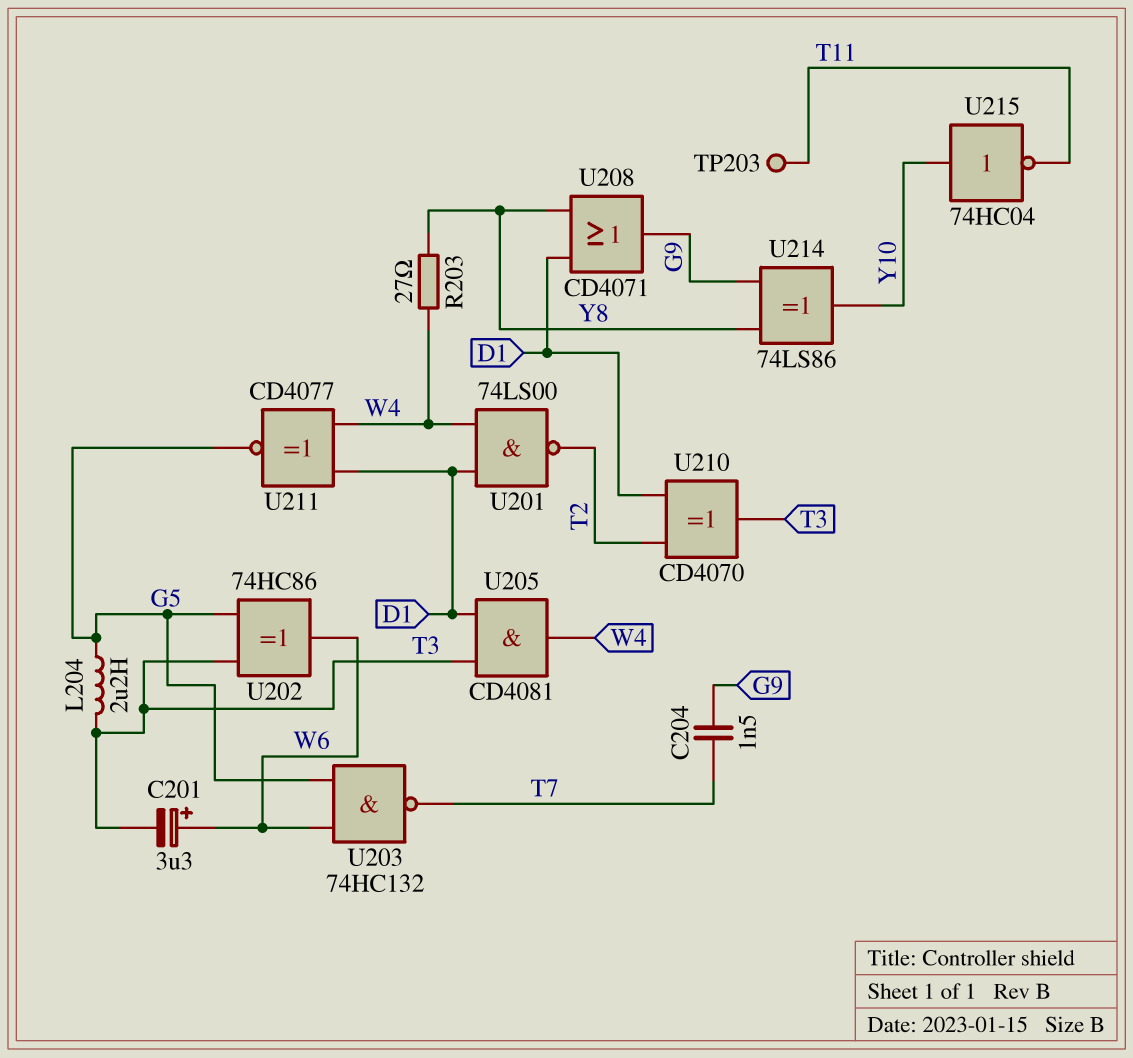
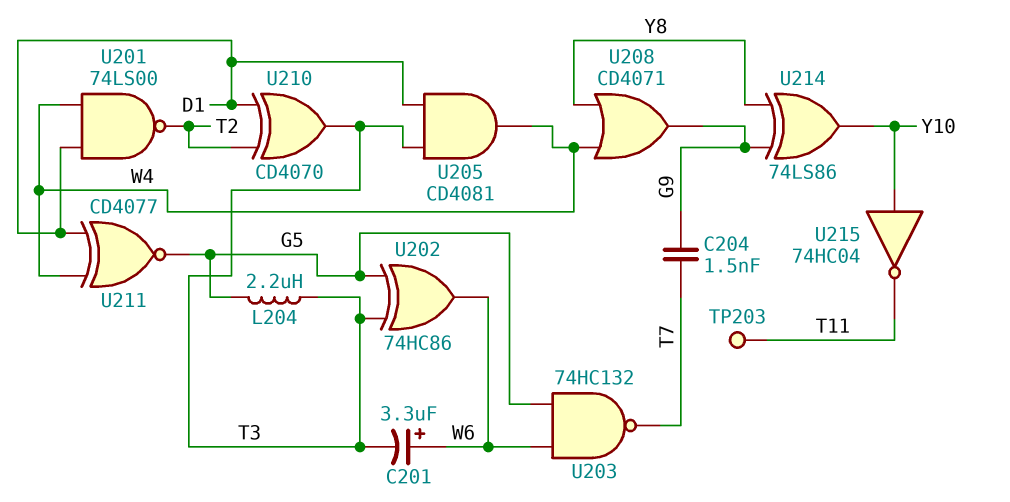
R203: 27 (W4, Y8) -> none
U208: OR CD4071 (in D1, in Y8, out G9) -> OR CD4071 (in W4, in Y8, out G9)

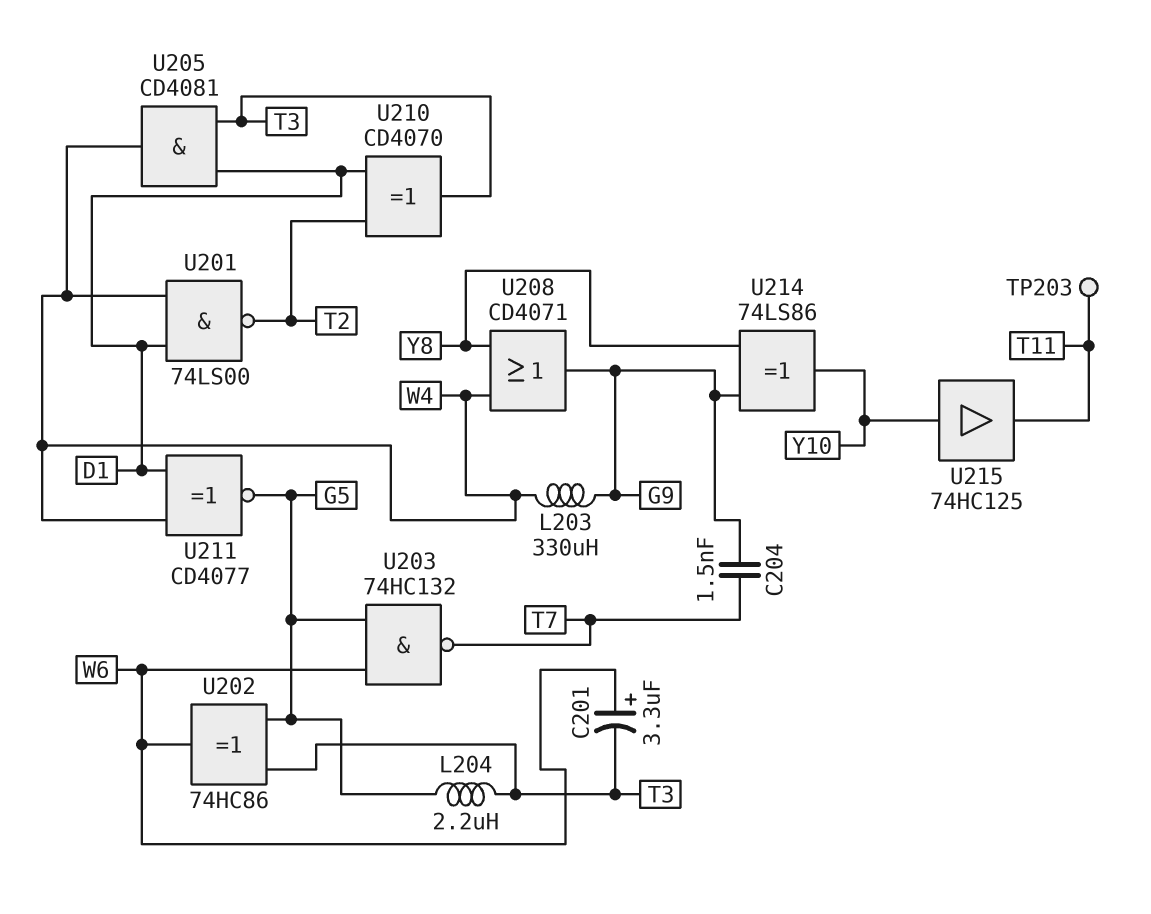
L203: none -> 330uH (G9, W4)
U215: NOT 74HC04 (in Y10, out T11) -> buffer 74HC125 (in Y10, out T11)

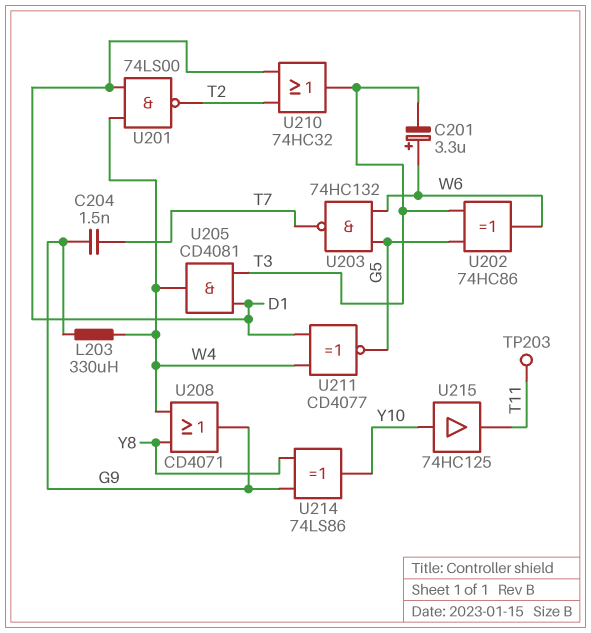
L204: 2.2uH (G5, T3) -> none
U210: XOR CD4070 (in D1, in T2, out T3) -> OR 74HC32 (in D1, in T2, out T3)

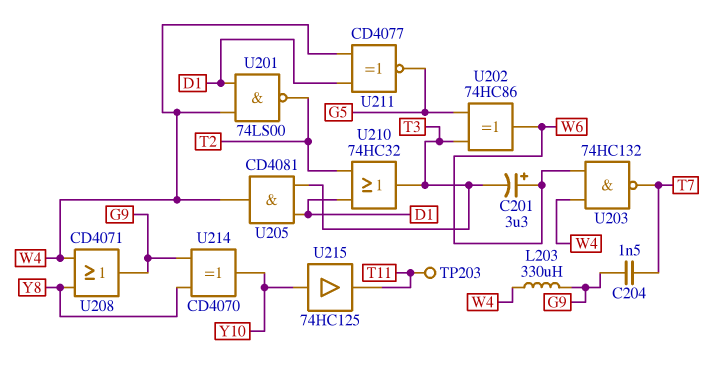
U203: NAND 74HC132 (in G5, in W6, out T7) -> NAND 74HC132 (in W4, in W6, out T7)
U214: XOR 74LS86 (in G9, in Y8, out Y10) -> XOR CD4070 (in G9, in Y8, out Y10)

